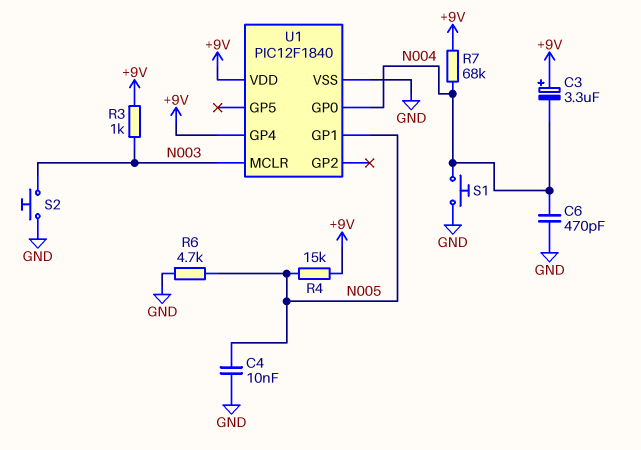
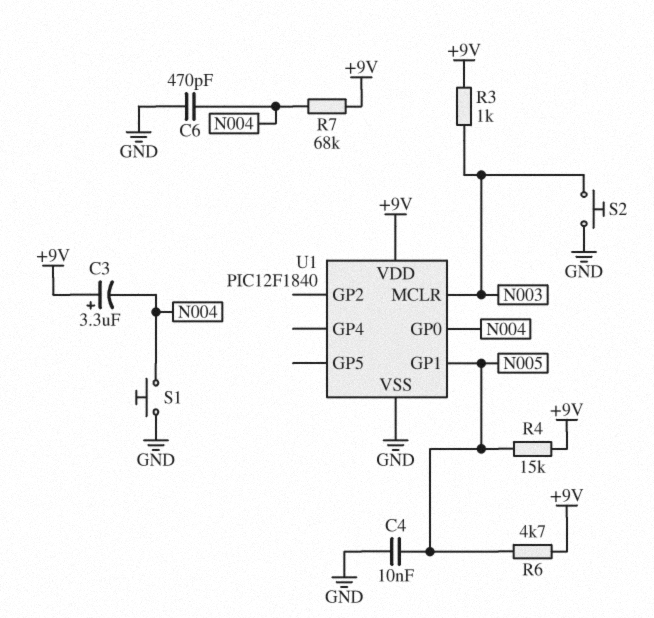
R6: 4.7k (GND, N005) -> 4.7k (+9V, N005)
U1 pin GP4: +9V -> none

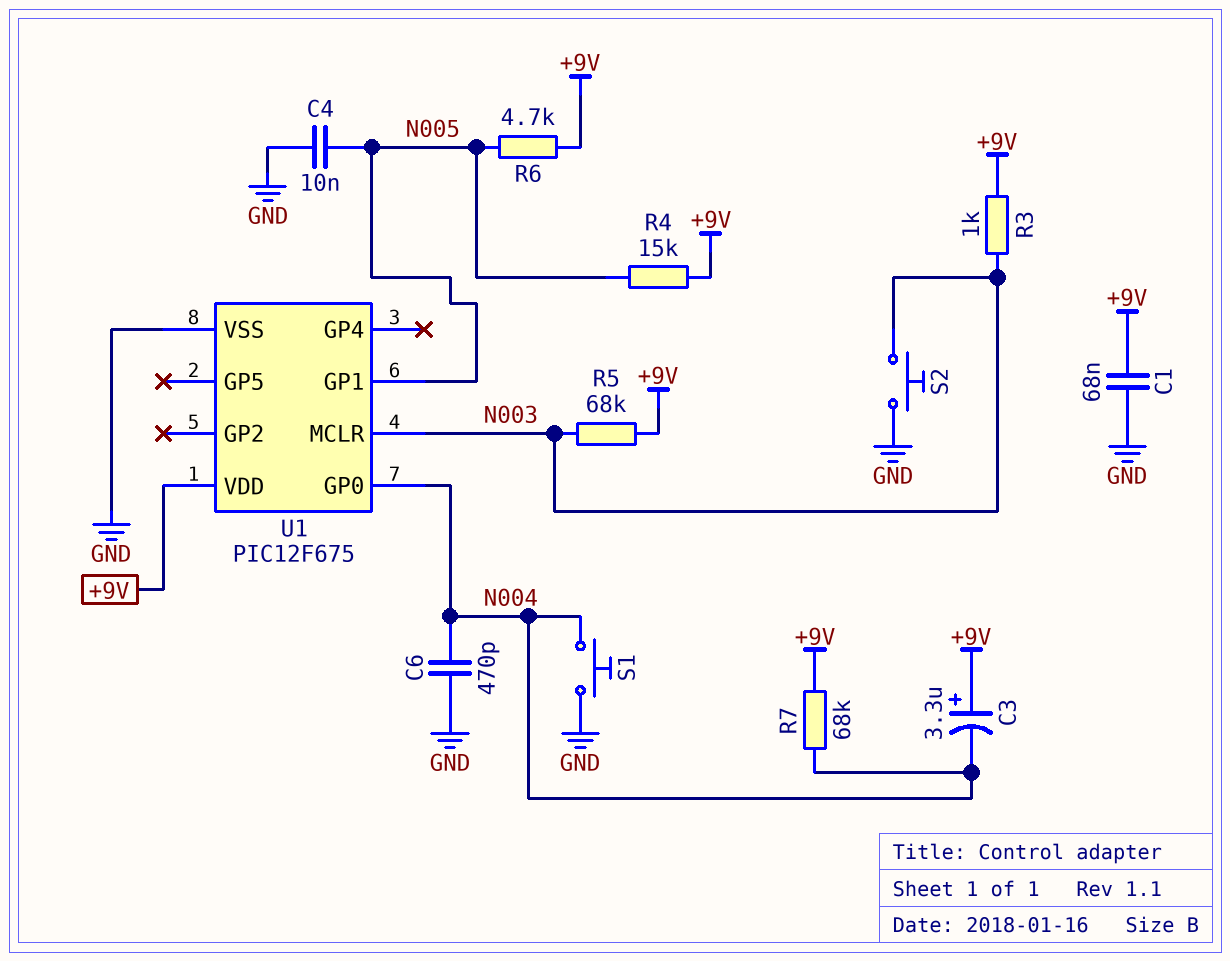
C1: none -> 68nF (+9V, GND)
R5: none -> 68k (+9V, N003)
U1: PIC12F1840 -> PIC12F675

